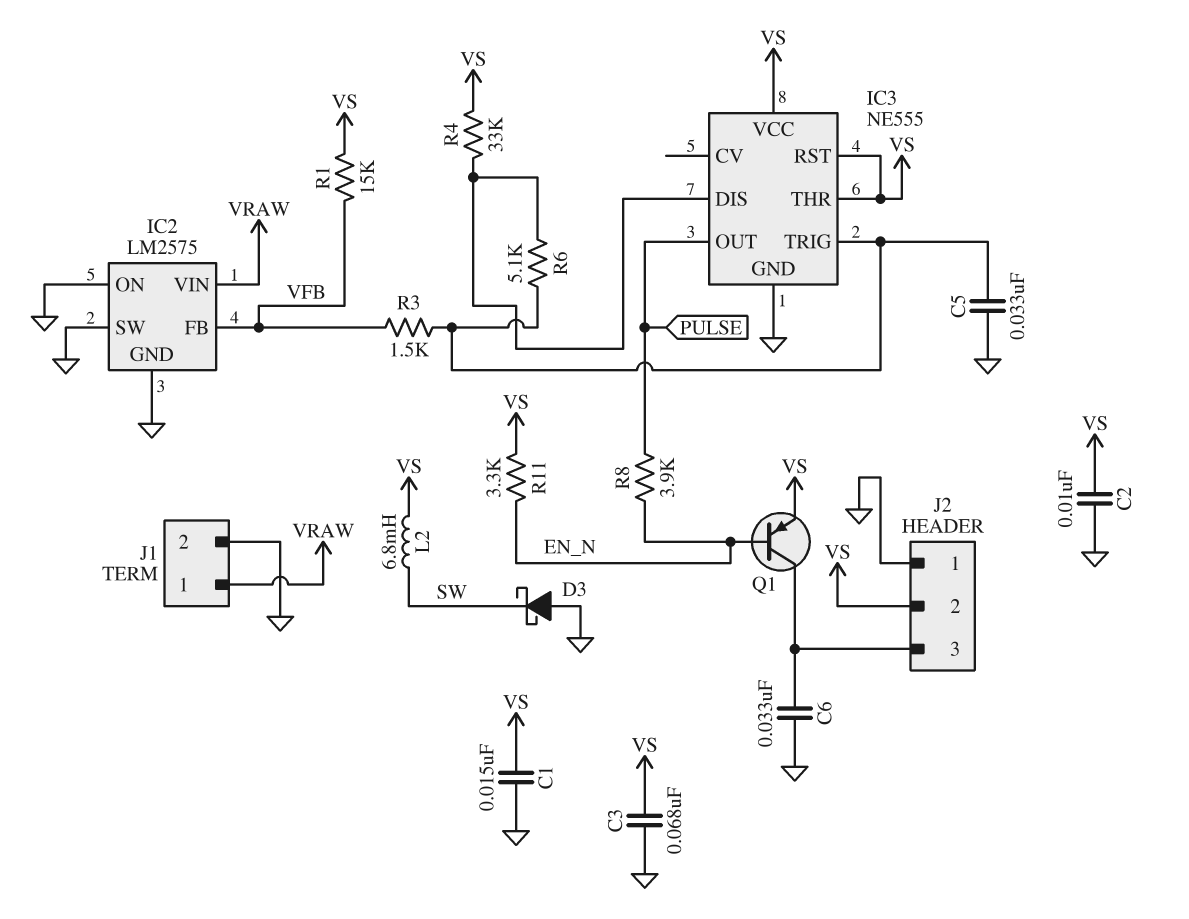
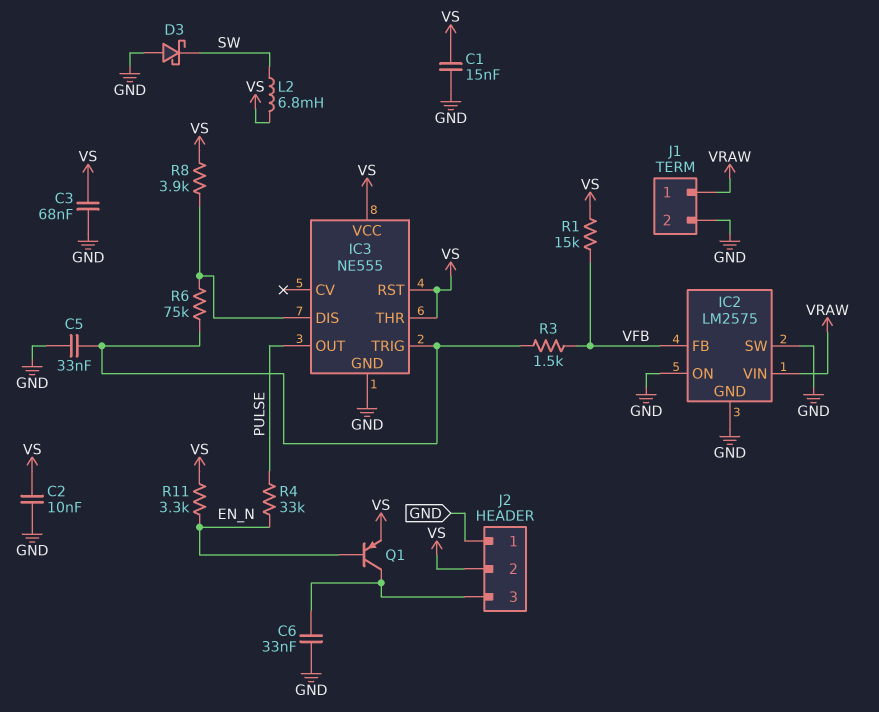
R4: 33k (IC3/DIS, VS) -> 33k (EN_N, PULSE)
R6: 5.1k (IC3/DIS, IC3/TRIG) -> 75k (IC3/DIS, IC3/TRIG)
R8: 3.9k (EN_N, PULSE) -> 3.9k (IC3/DIS, VS)

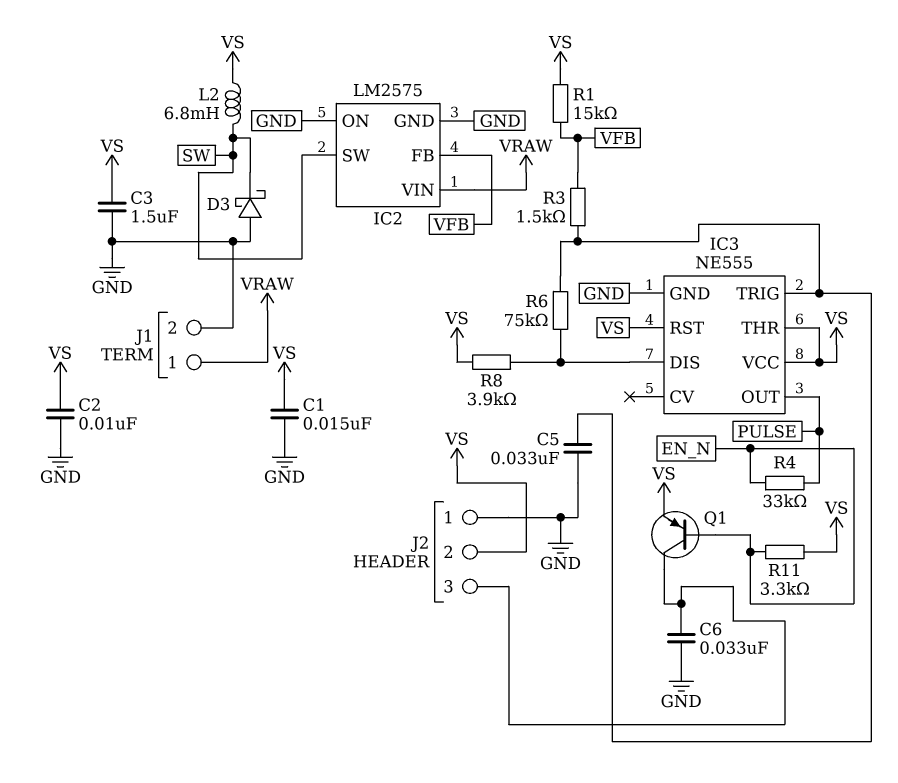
C3: 68nF (GND, VS) -> 1.5uF (GND, VS)
IC2 pin SW: GND -> SW

